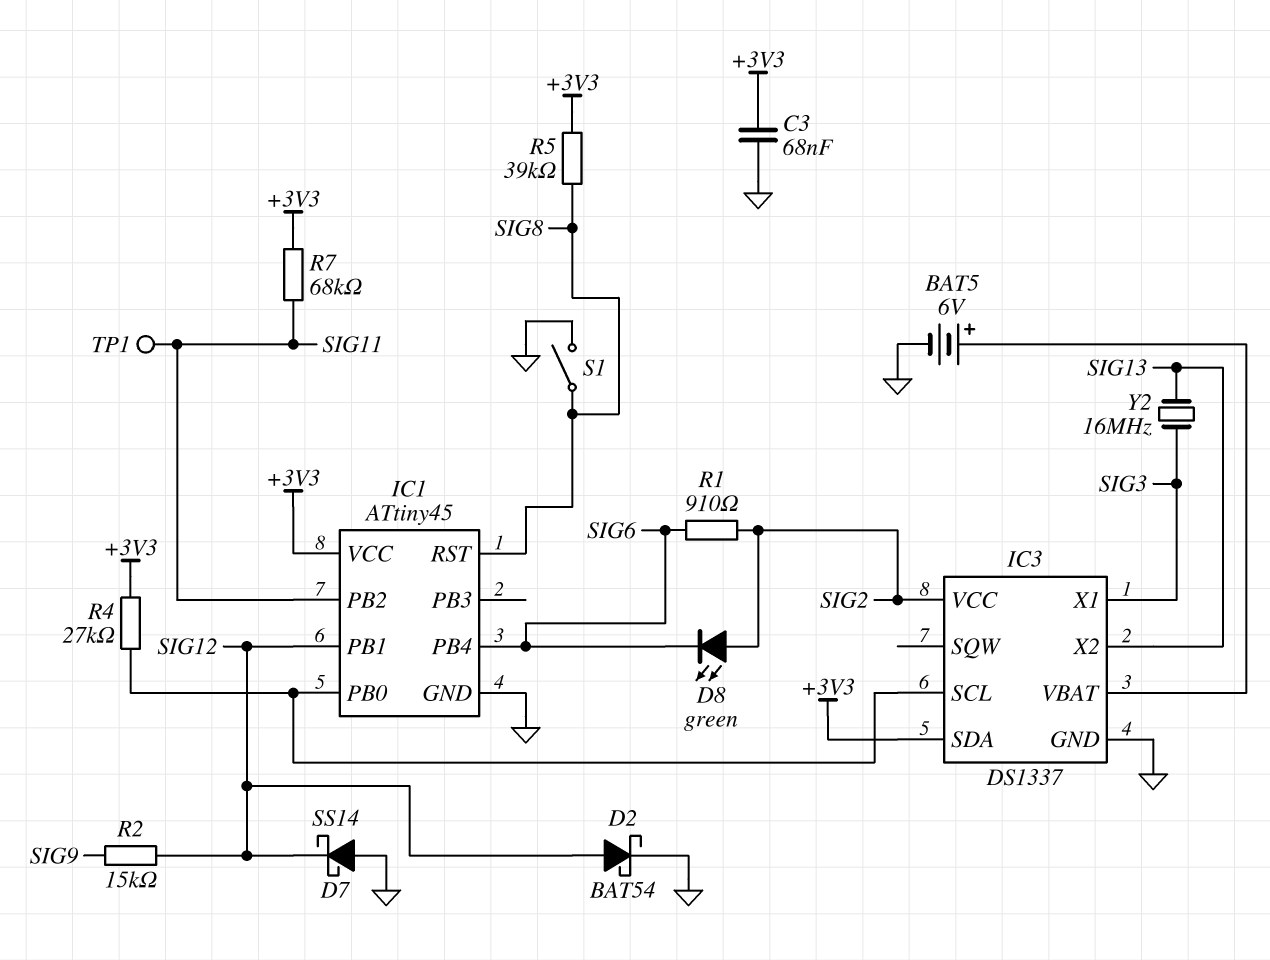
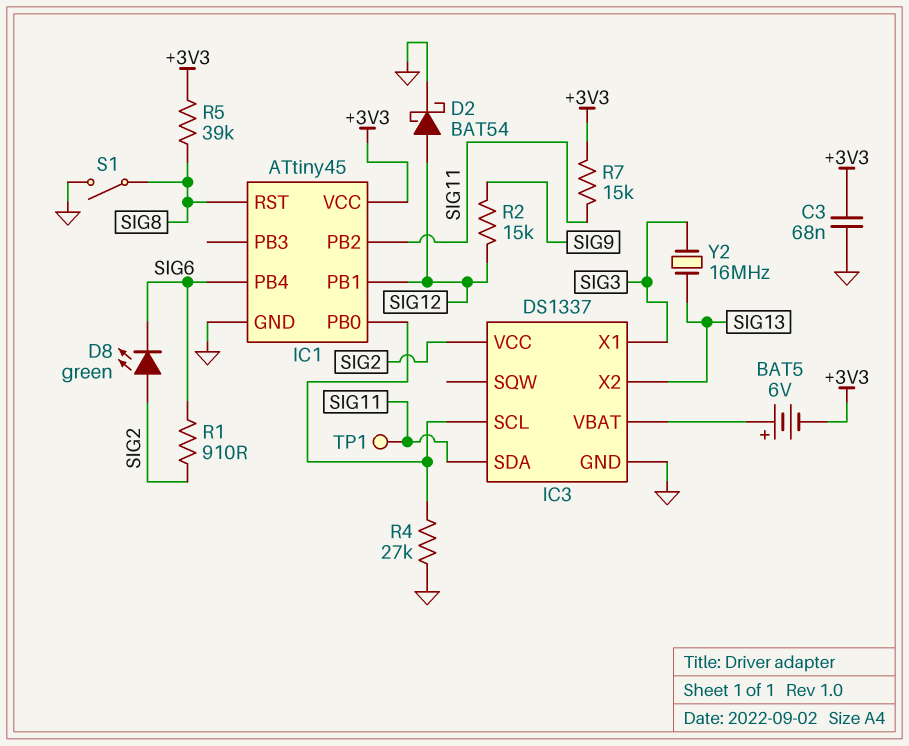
BAT5: 6V (plus IC3/VBAT, minus GND) -> 6V (plus IC3/VBAT, minus +3V3)
D7: schottky SS14 (A GND, K SIG12) -> none
IC3 pin SDA: +3V3 -> SIG11
R4: 27k (+3V3, IC1/PB0) -> 27k (GND, IC1/PB0)
R7: 68k (+3V3, SIG11) -> 15k (+3V3, SIG11)

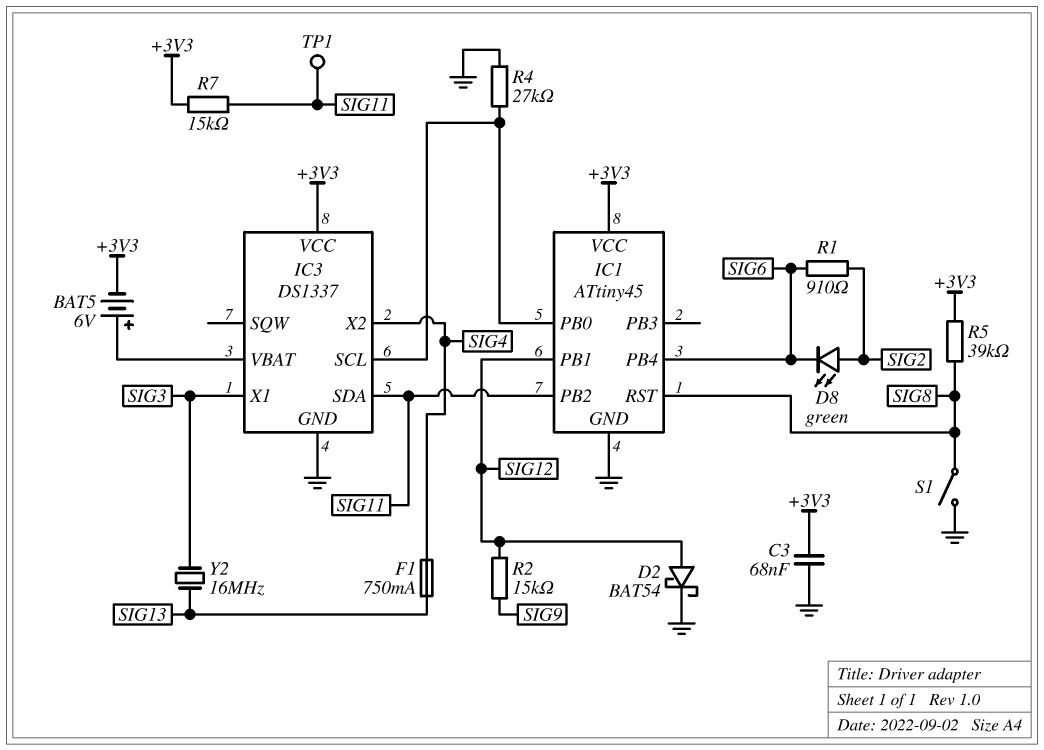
F1: none -> 750mA (SIG4, SIG13)
IC3 pin VCC: SIG2 -> +3V3
IC3 pin X2: SIG13 -> SIG4

